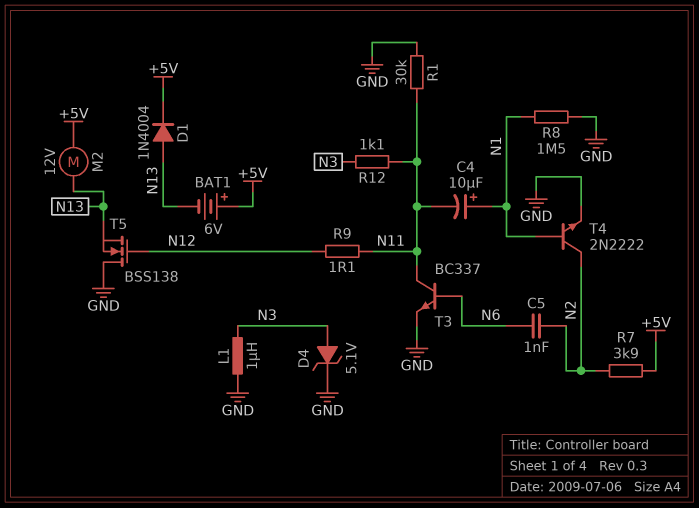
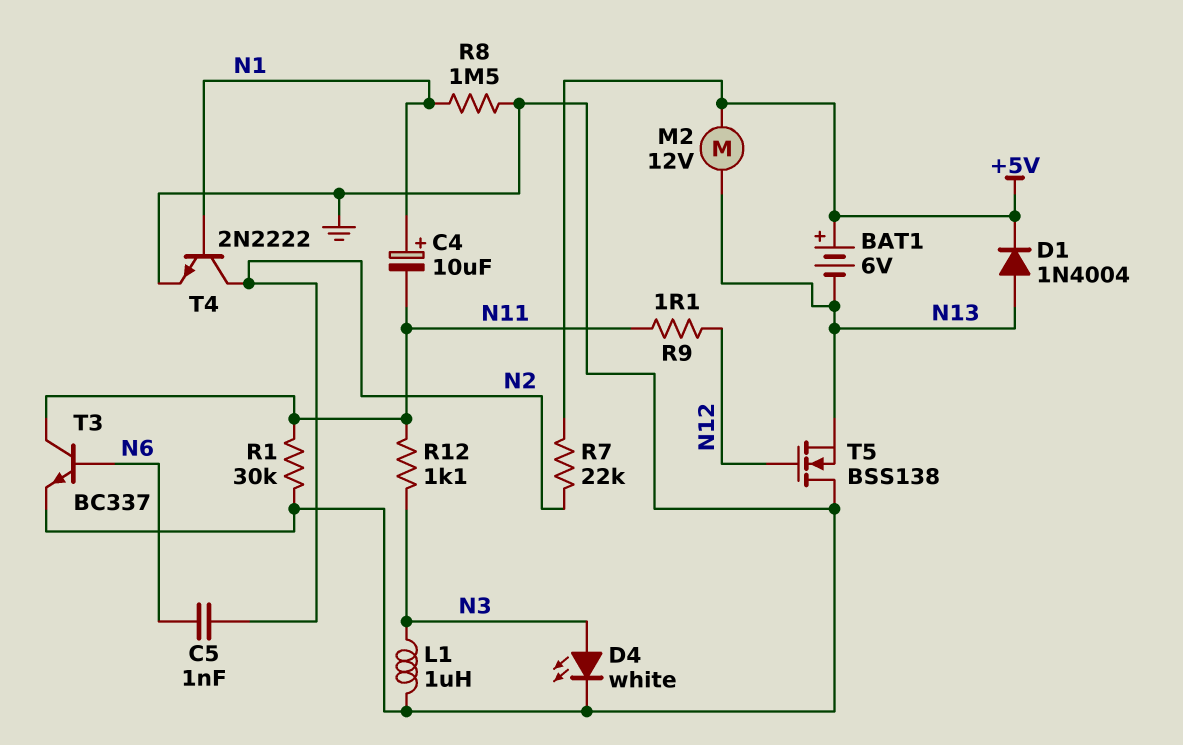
D4: zener 5.1V (A N3, K GND) -> LED white (A N3, K GND)
R7: 3.9k (+5V, N2) -> 22k (+5V, N2)

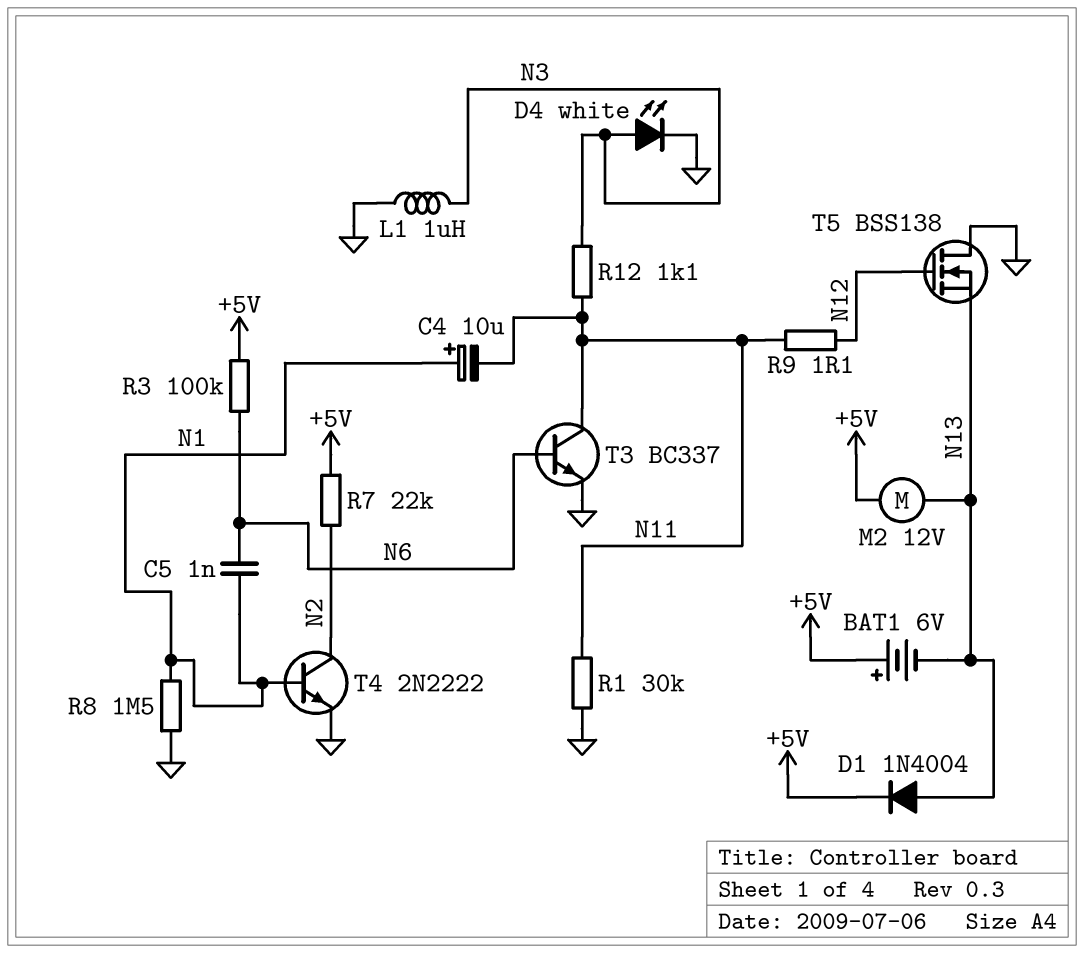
C5: 1nF (N2, N6) -> 1nF (N1, N6)
R3: none -> 100k (+5V, N6)

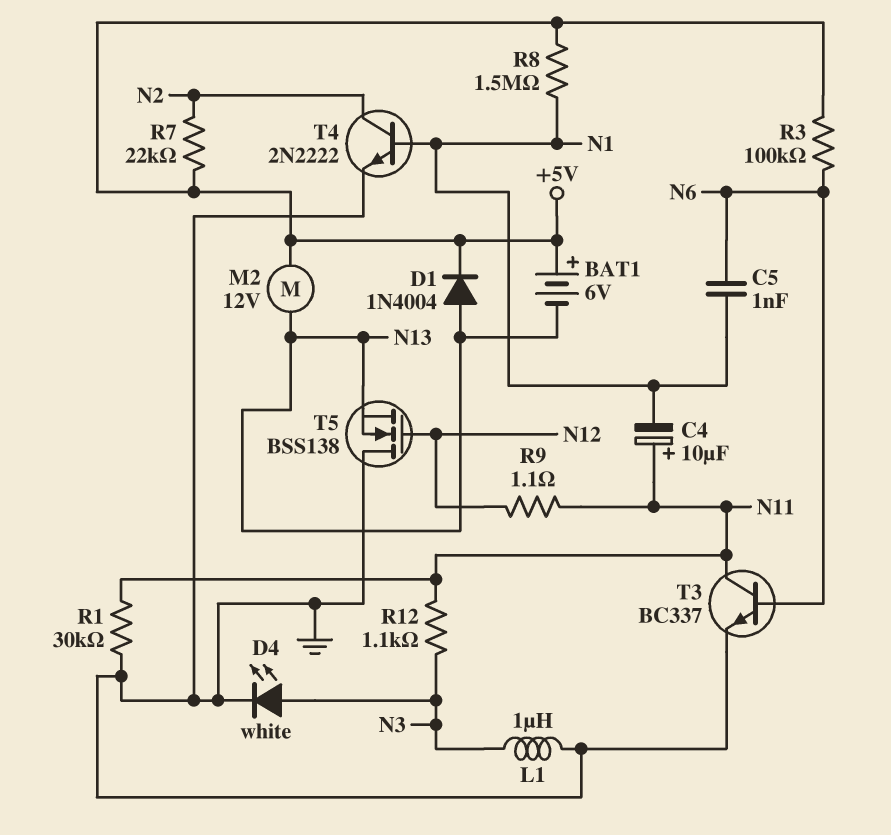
C4: 10uF (plus N1, minus N11) -> 10uF (plus N11, minus N1)
R8: 1.5M (GND, N1) -> 1.5M (+5V, N1)

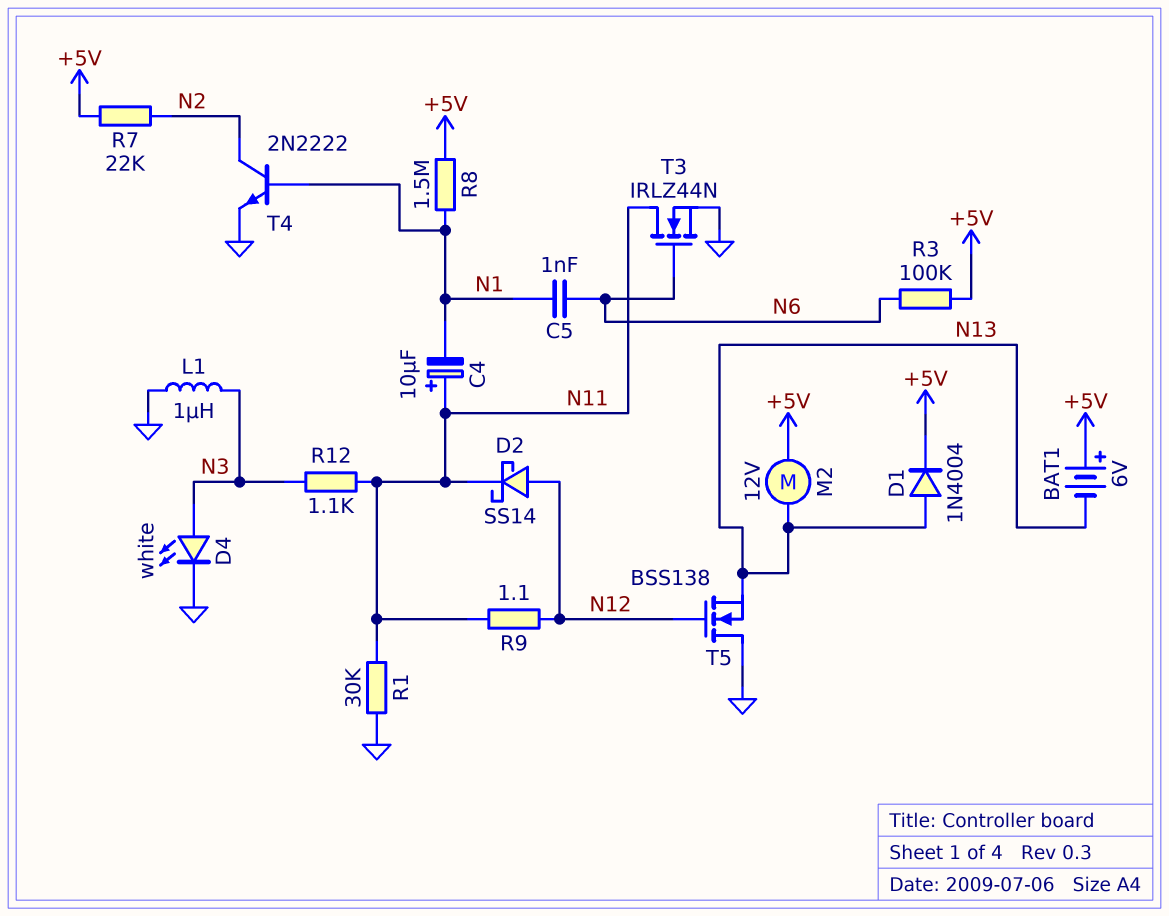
D2: none -> schottky SS14 (A N12, K N11)
T3: NPN BC337 (B N6, C N11, E GND) -> NMOS IRLZ44N (G N6, D N11, S GND)

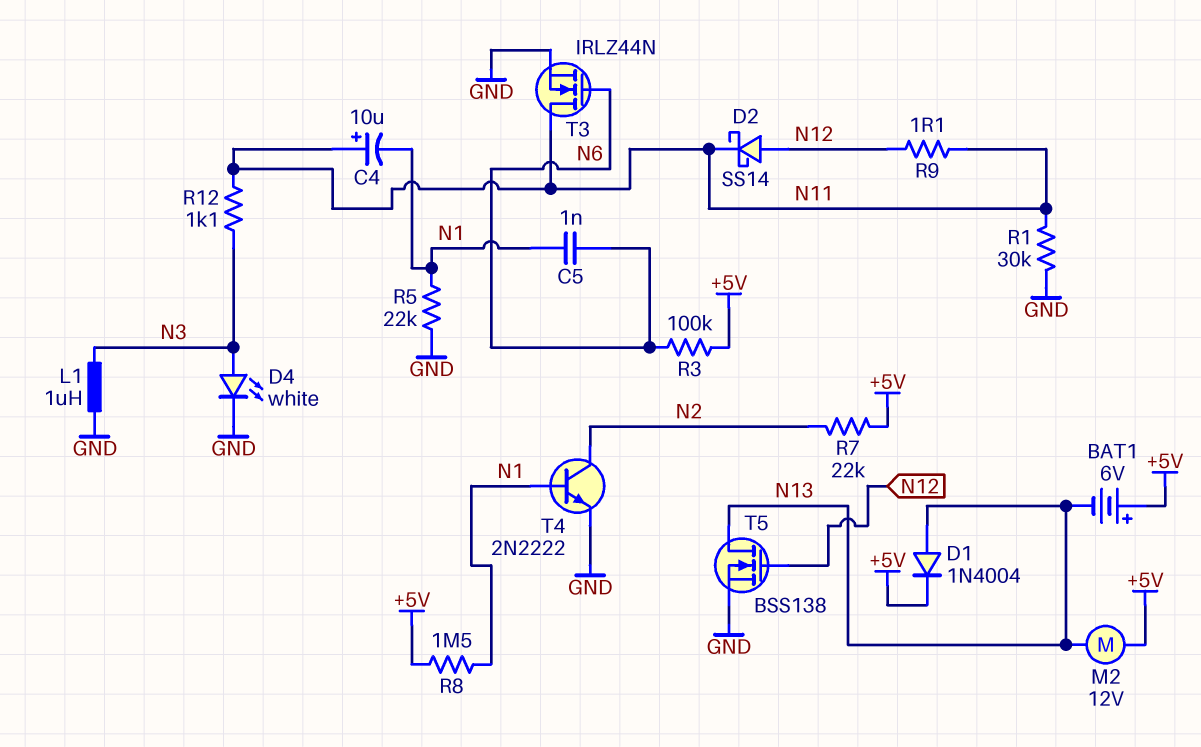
R5: none -> 22k (GND, N1)
T5: NMOS BSS138 (G N12, D GND, S N13) -> NMOS BSS138 (G N12, D N13, S GND)

